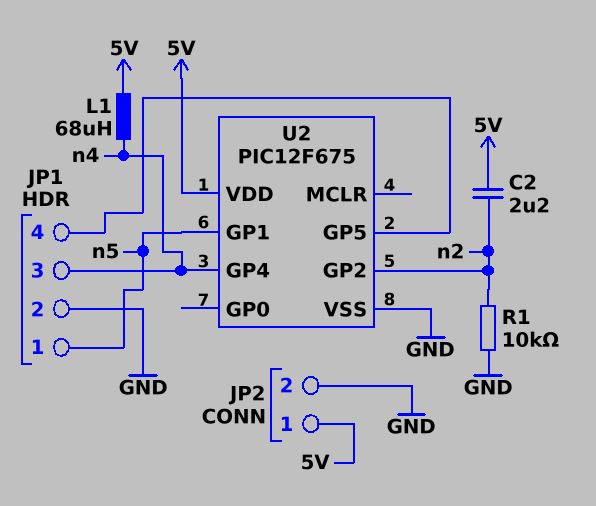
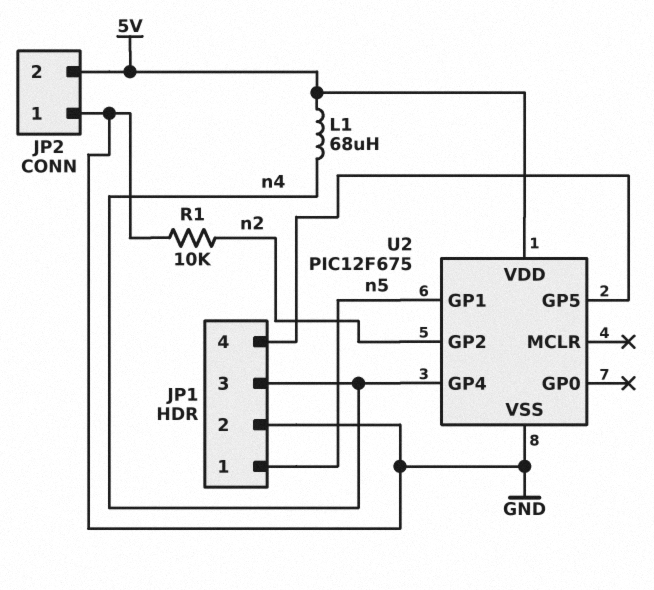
C2: 2.2uF (5V, n2) -> none
JP2 pin 1: 5V -> GND
JP2 pin 2: GND -> 5V

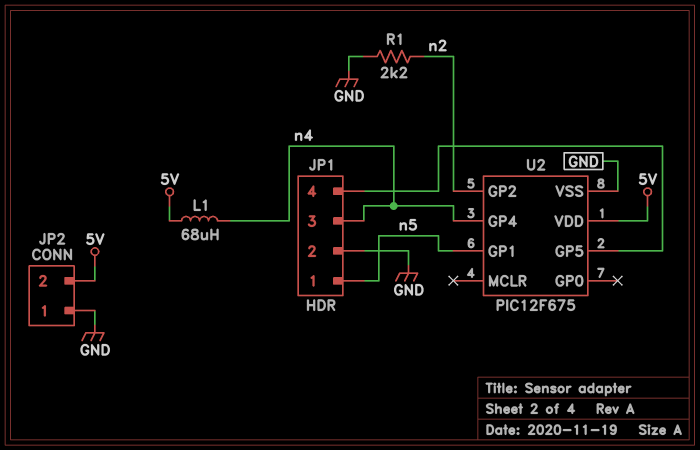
R1: 10k (GND, n2) -> 2.2k (GND, n2)

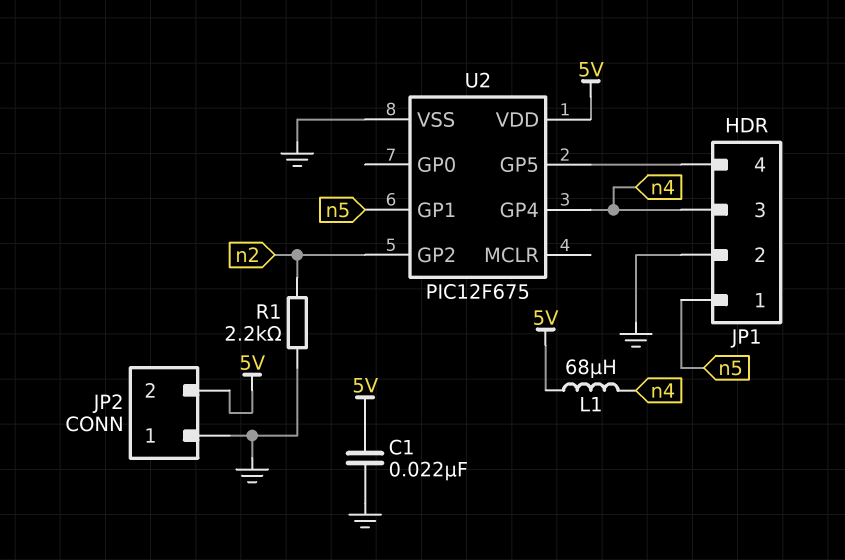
C1: none -> 22nF (5V, GND)

